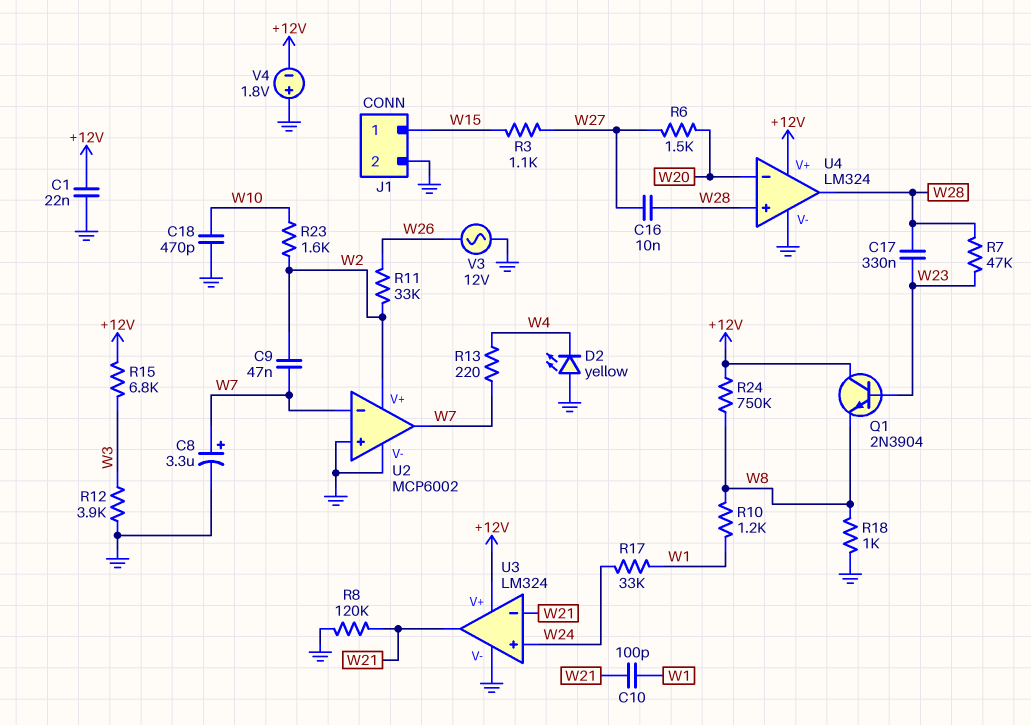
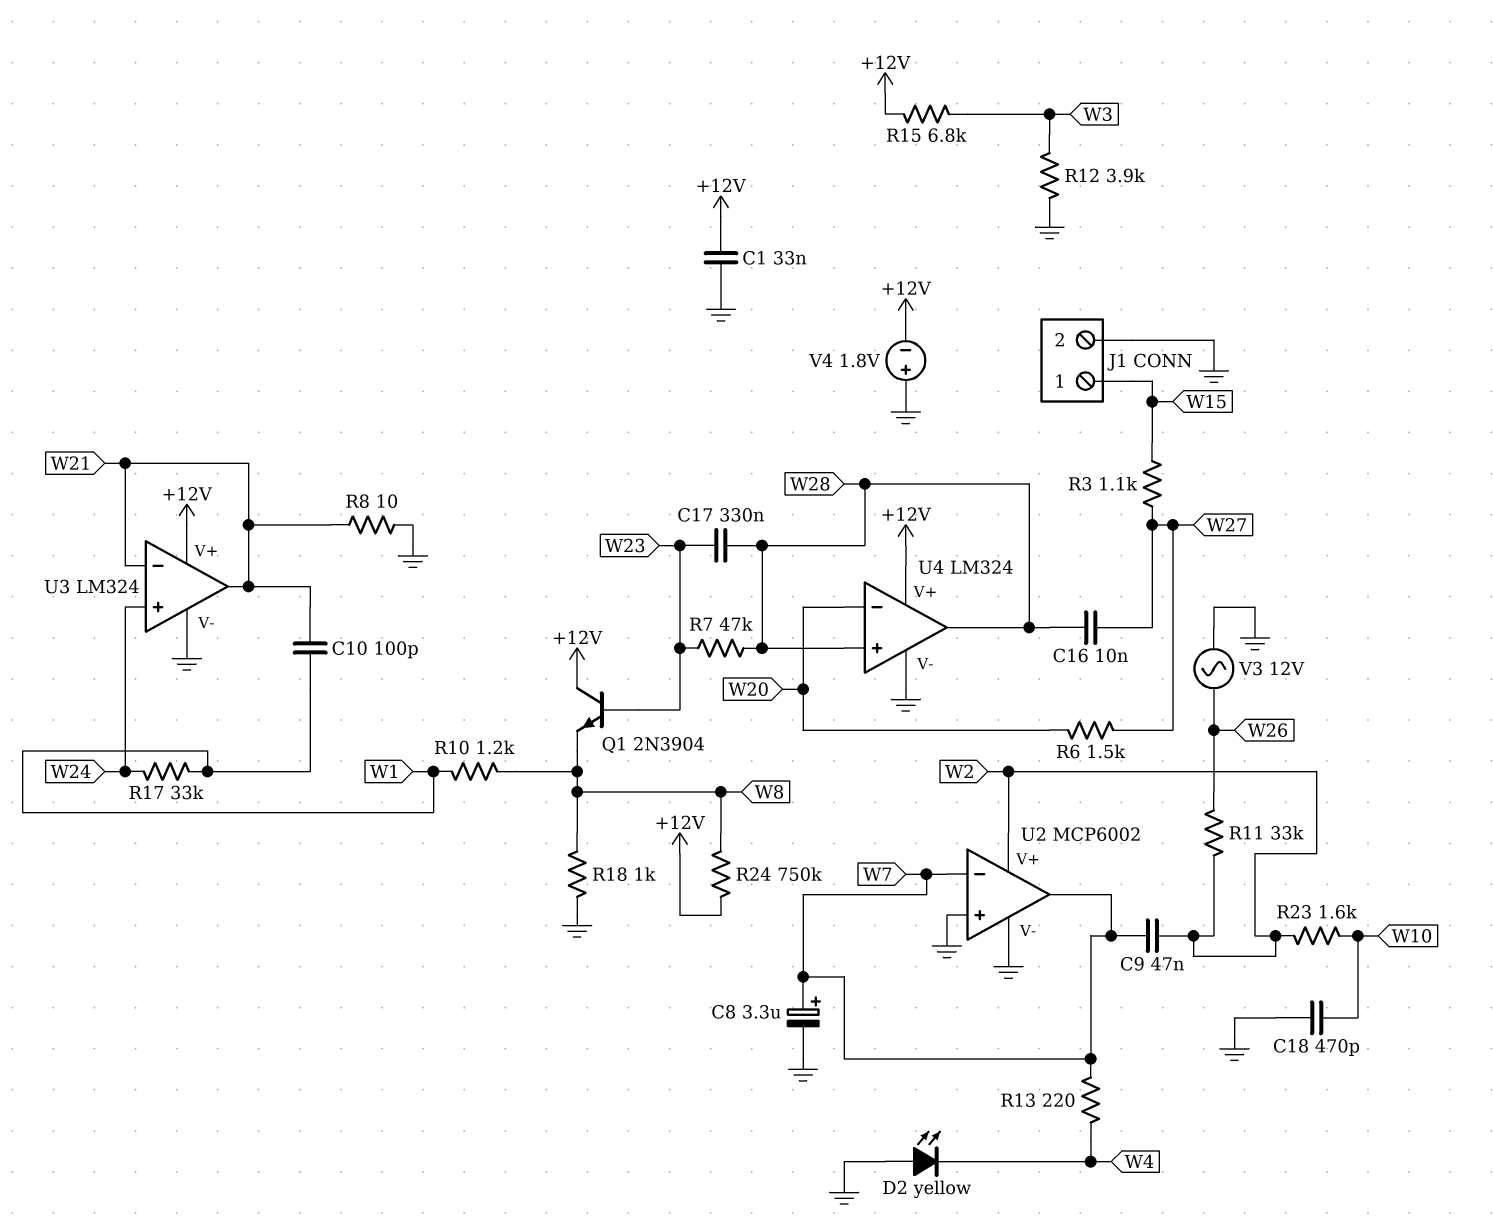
C1: 22nF (+12V, GND) -> 33nF (+12V, GND)
R8: 120k (GND, W21) -> 10 (GND, W21)

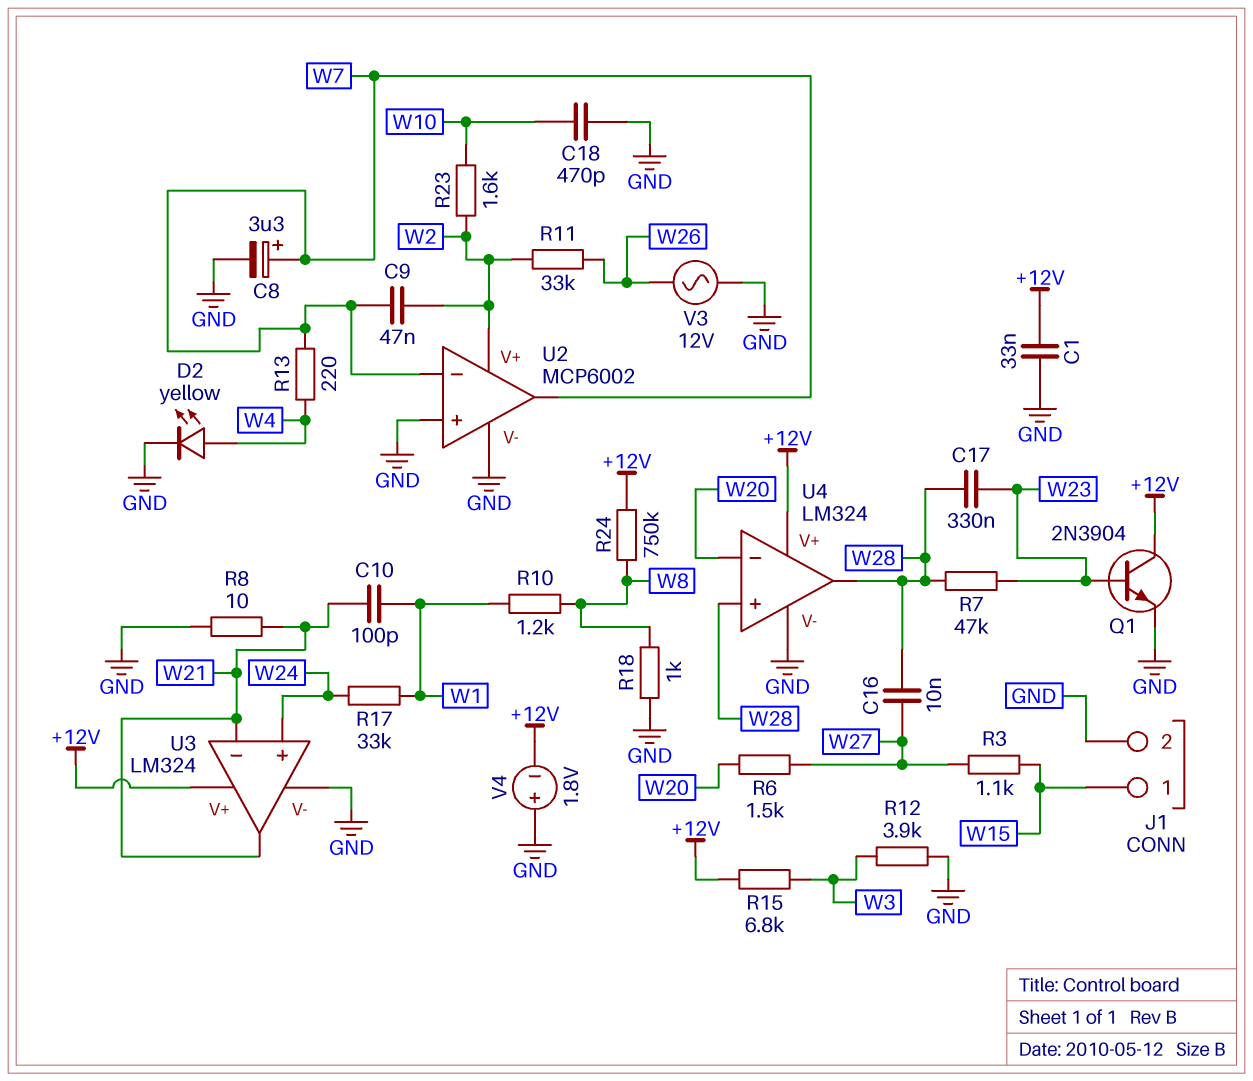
D2: LED yellow (A GND, K W4) -> LED yellow (A W4, K GND)
Q1: NPN 2N3904 (B W23, C +12V, E W8) -> NPN 2N3904 (B W23, C +12V, E GND)

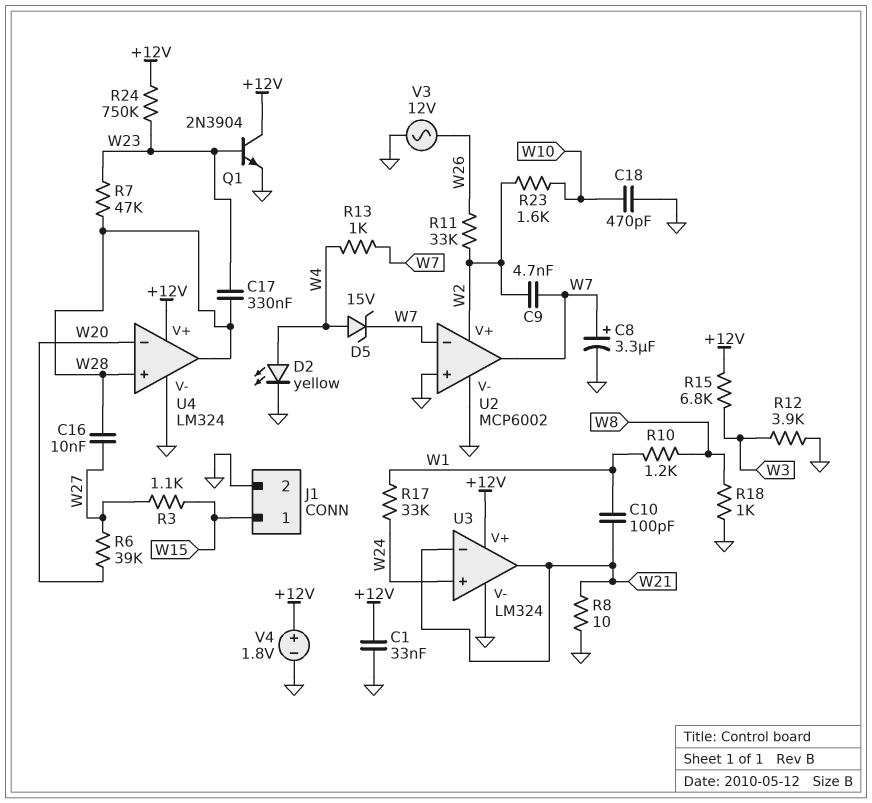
C9: 47nF (W2, W7) -> 4.7nF (W2, W7)
D5: none -> zener 15V (A W4, K W7)
R6: 1.5k (W20, W27) -> 39k (W20, W27)
R13: 220 (W4, W7) -> 1k (W4, W7)
R24: 750k (+12V, W8) -> 750k (+12V, W23)
V4: 1.8V (plus GND, minus +12V) -> 1.8V (plus +12V, minus GND)

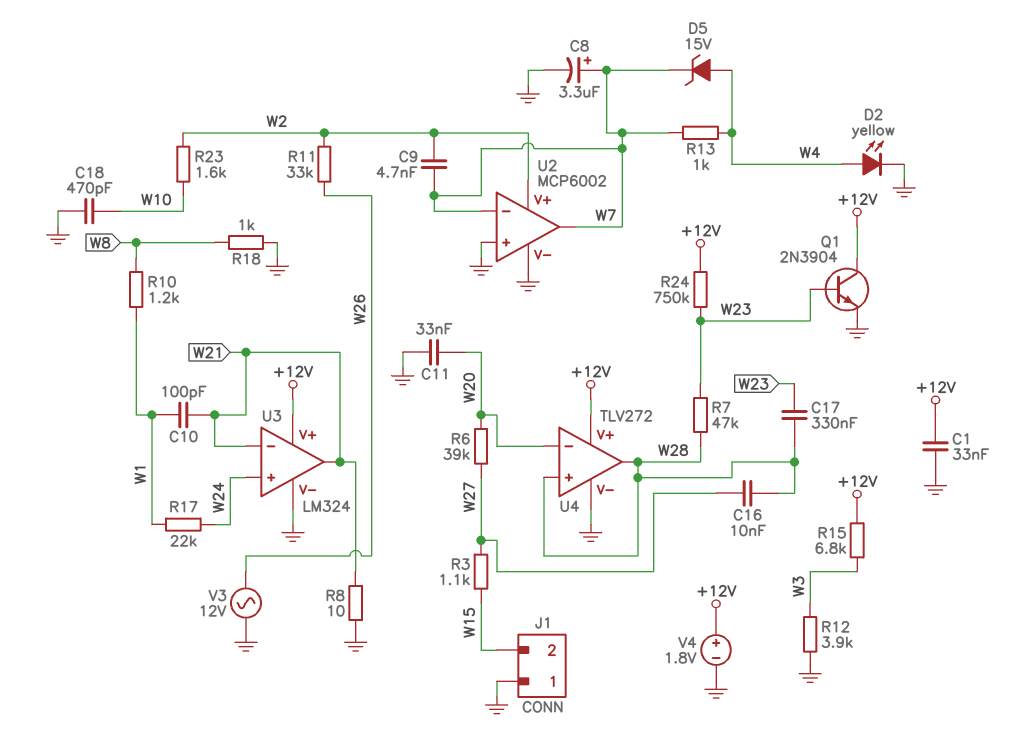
C11: none -> 33nF (GND, W20)
J1 pin 1: W15 -> GND
J1 pin 2: GND -> W15
R17: 33k (W1, W24) -> 22k (W1, W24)
U4: LM324 -> TLV272

